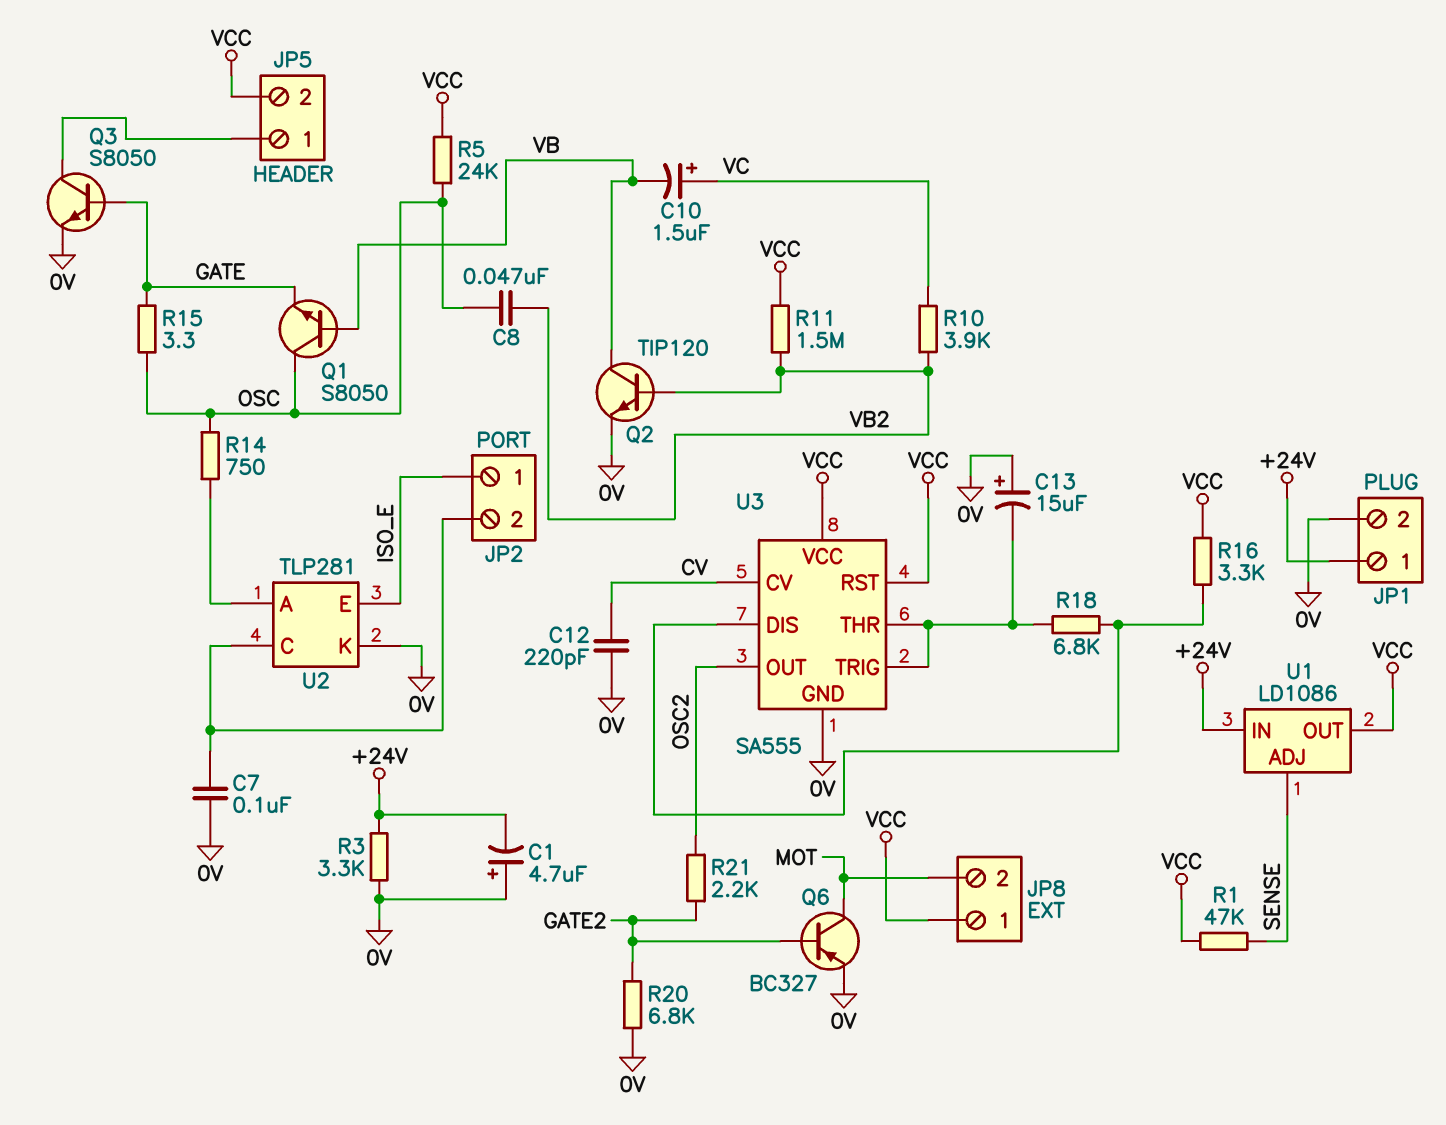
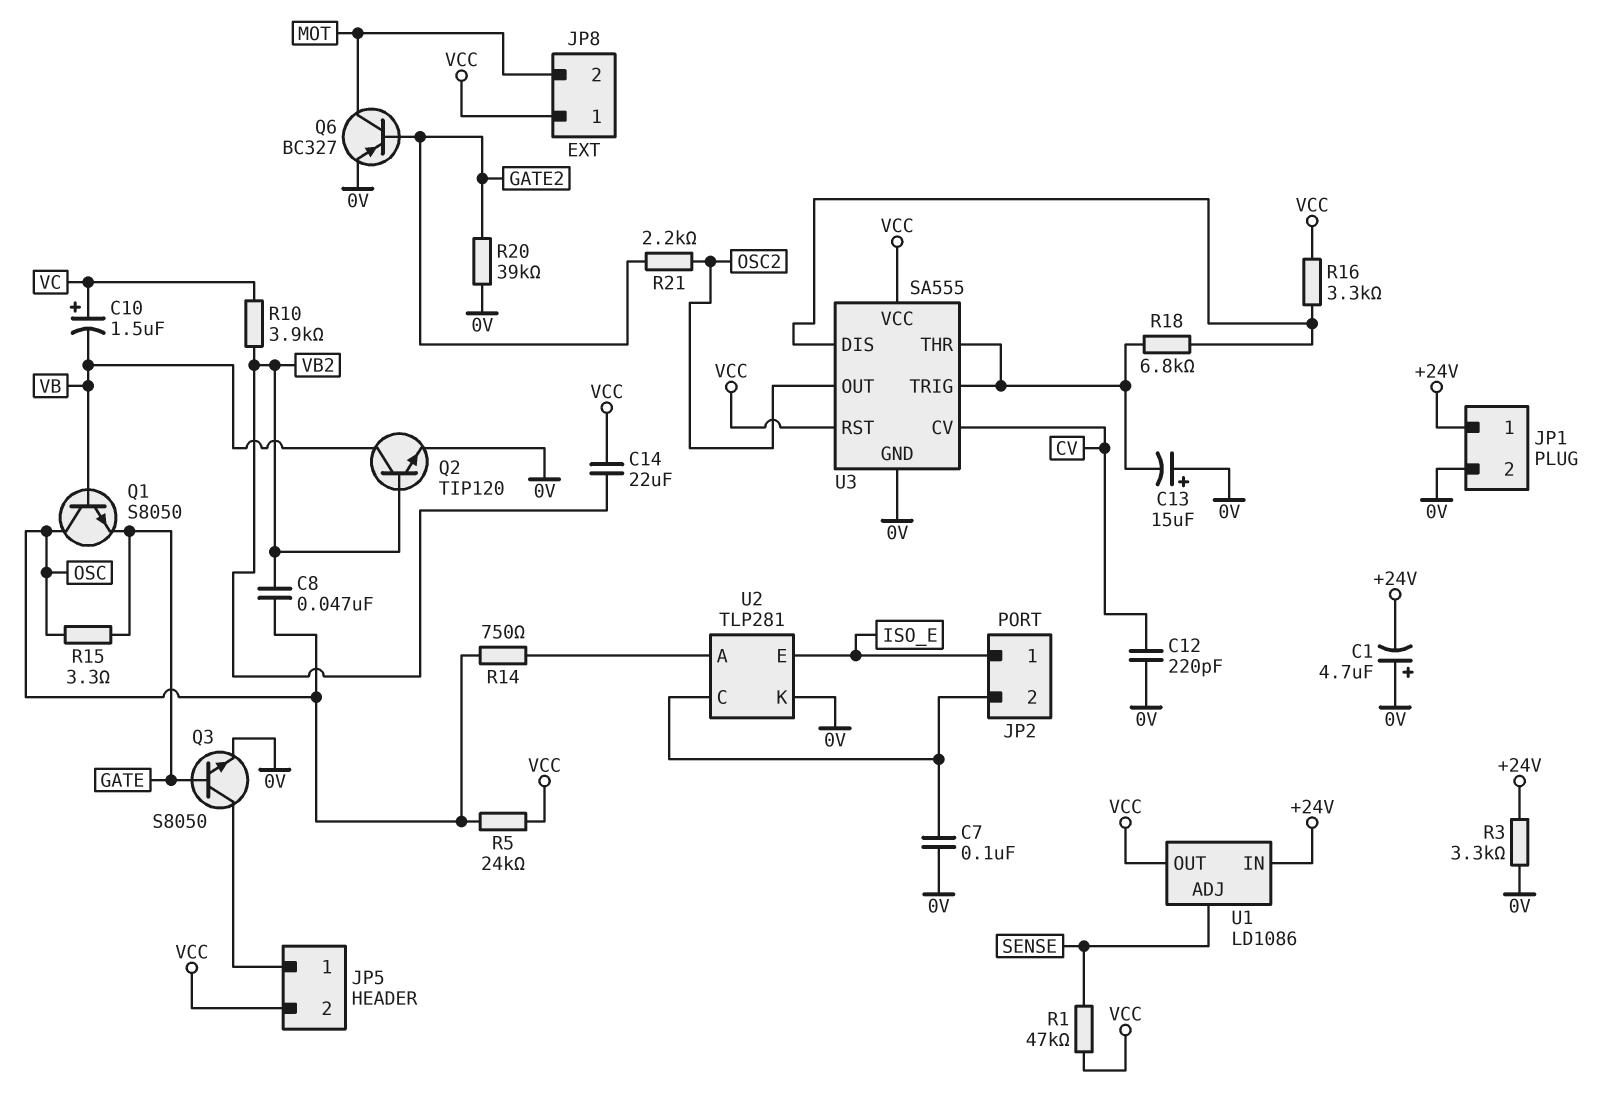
C14: none -> 22uF (VB2, VCC)
R11: 1.5M (VB2, VCC) -> none
R20: 6.8k (0V, GATE2) -> 39k (0V, GATE2)

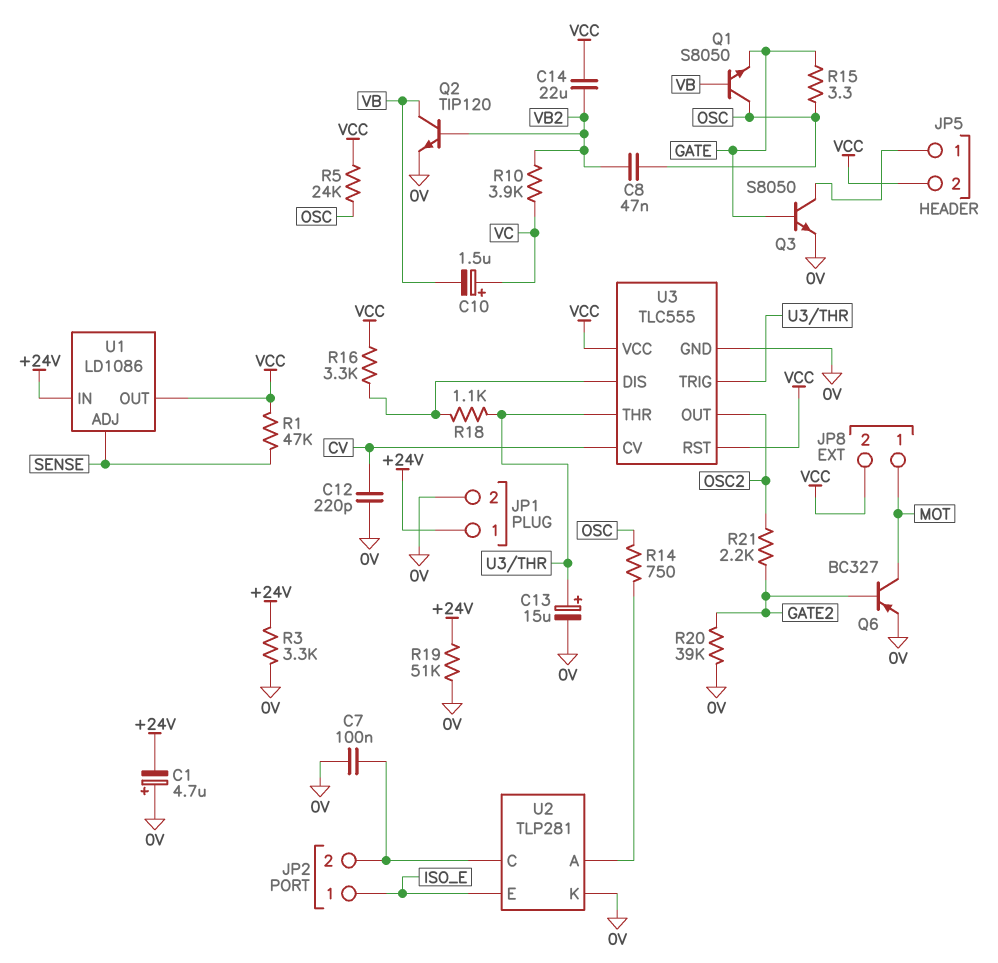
C13: 15uF (plus 0V, minus U3/THR) -> 15uF (plus U3/THR, minus 0V)
JP8 pin 1: VCC -> MOT
JP8 pin 2: MOT -> VCC
R18: 6.8k (U3/DIS, U3/THR) -> 1.1k (U3/DIS, U3/THR)
R19: none -> 51k (+24V, 0V)
U3: SA555 -> TLC555

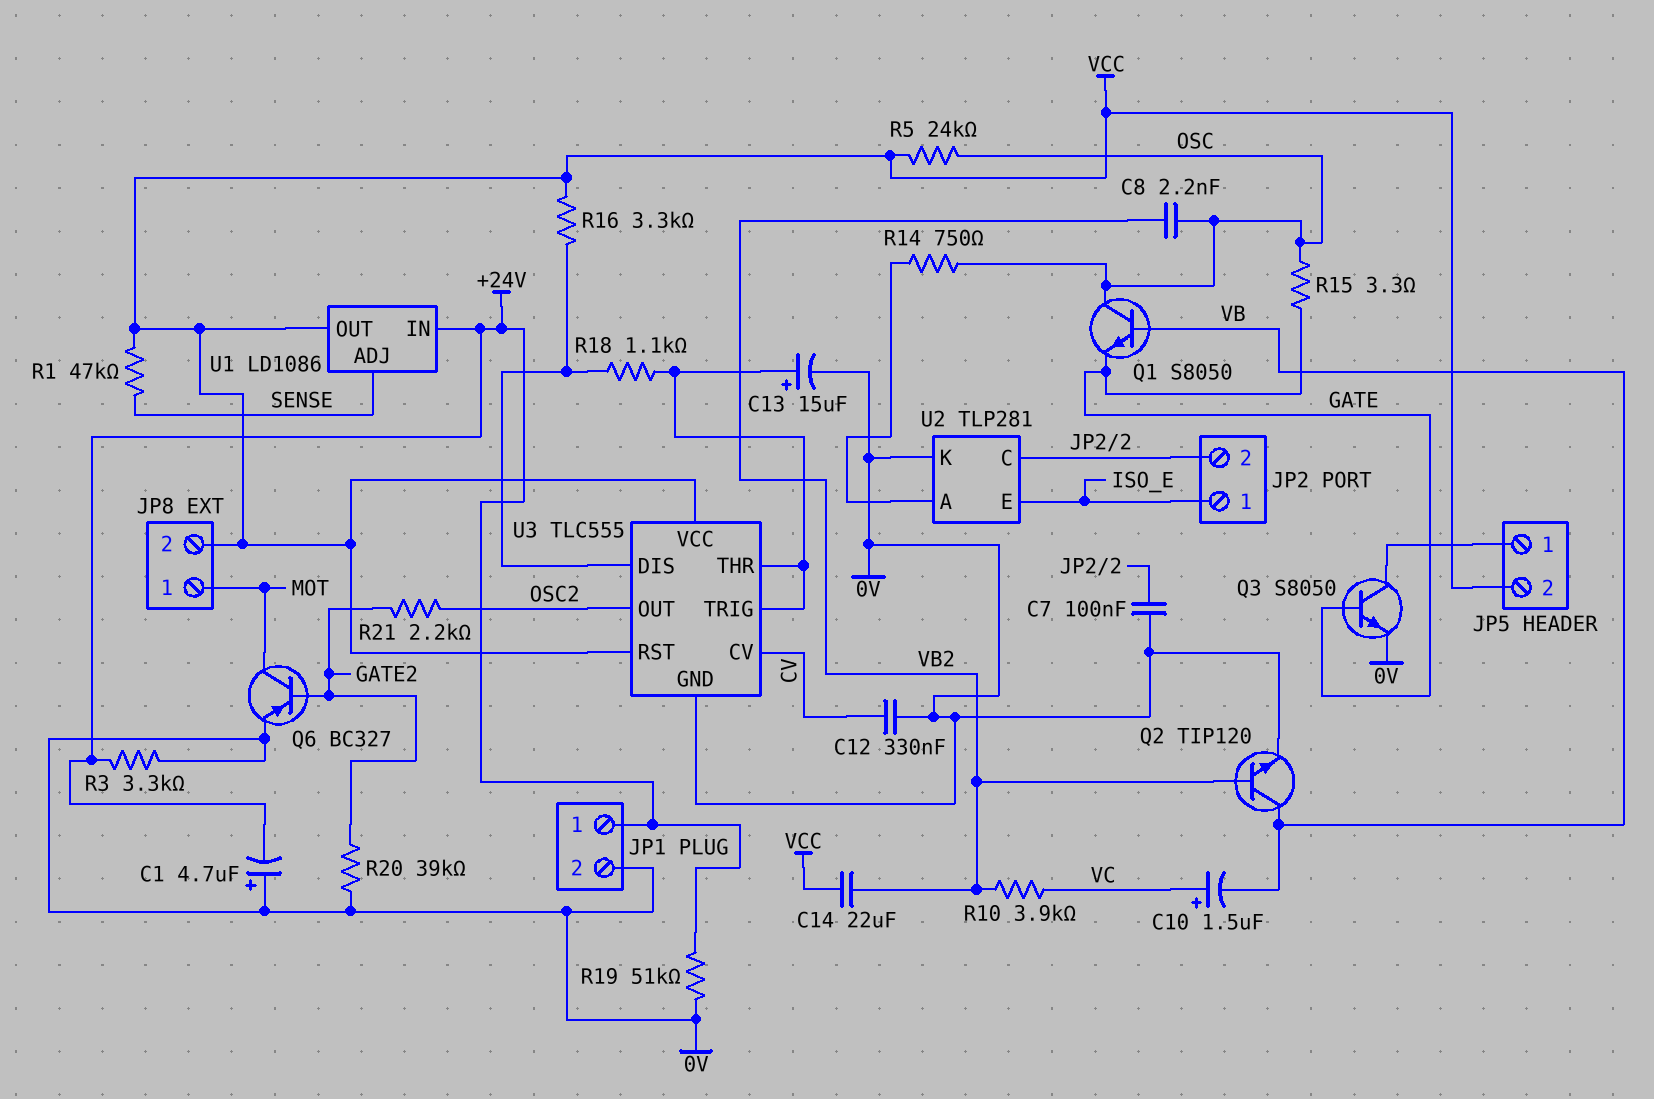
C8: 47nF (OSC, VB2) -> 2.2nF (OSC, VB2)
C12: 220pF (0V, CV) -> 330nF (0V, CV)

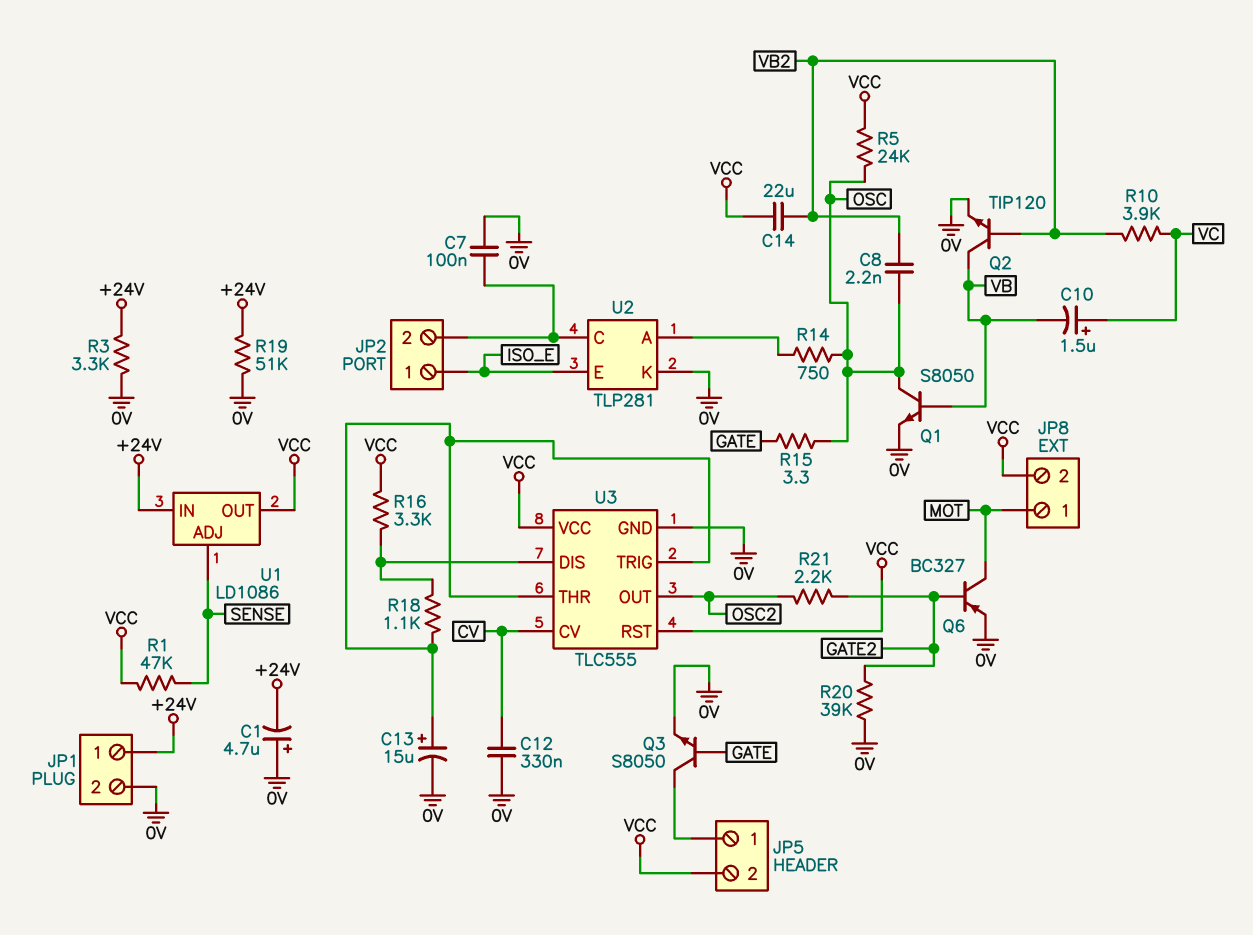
Q1: NPN S8050 (B VB, C OSC, E GATE) -> NPN S8050 (B VB, C OSC, E 0V)

